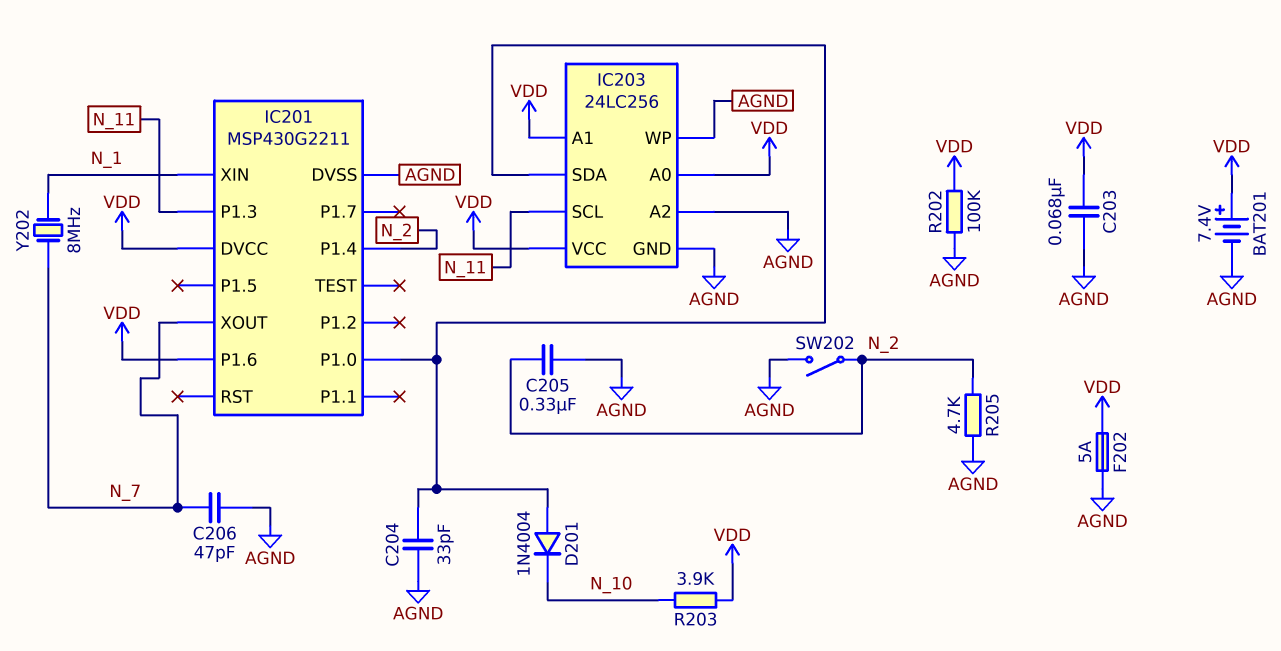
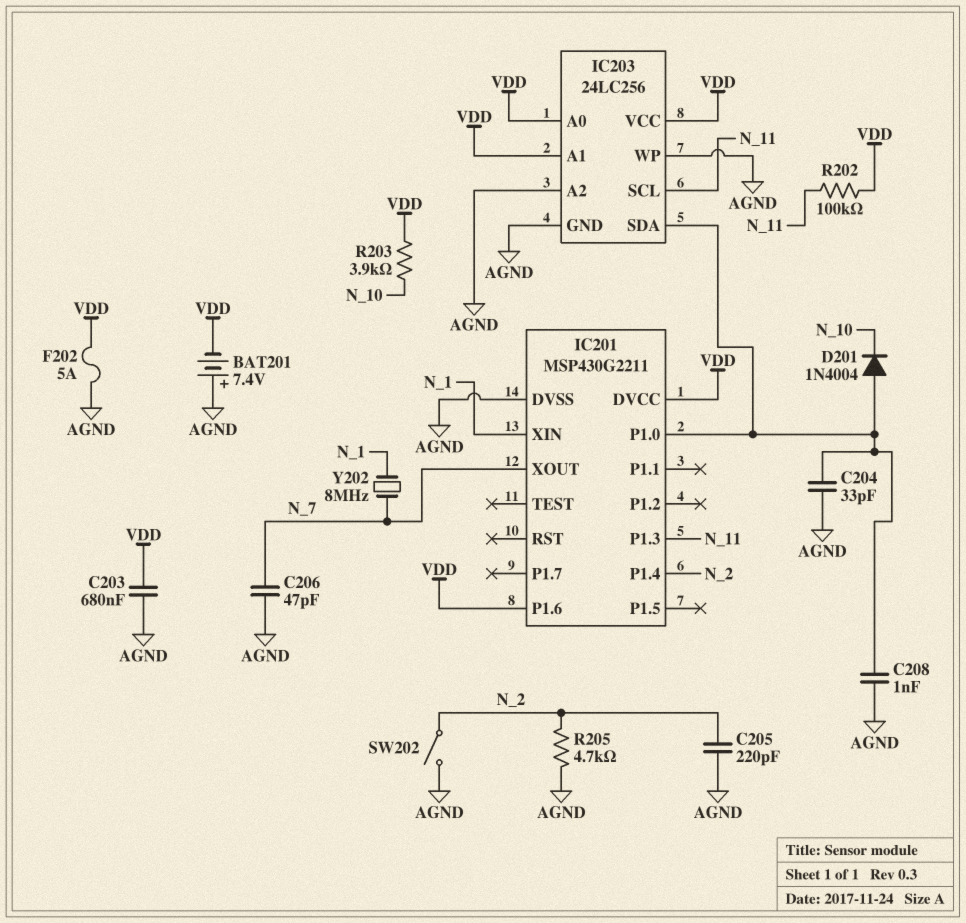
BAT201: 7.4V (plus VDD, minus AGND) -> 7.4V (plus AGND, minus VDD)
C203: 68nF (AGND, VDD) -> 680nF (AGND, VDD)
C205: 330nF (AGND, N_2) -> 220pF (AGND, N_2)
C208: none -> 1nF (AGND, IC201/P1.0)
R202: 100k (AGND, VDD) -> 100k (N_11, VDD)

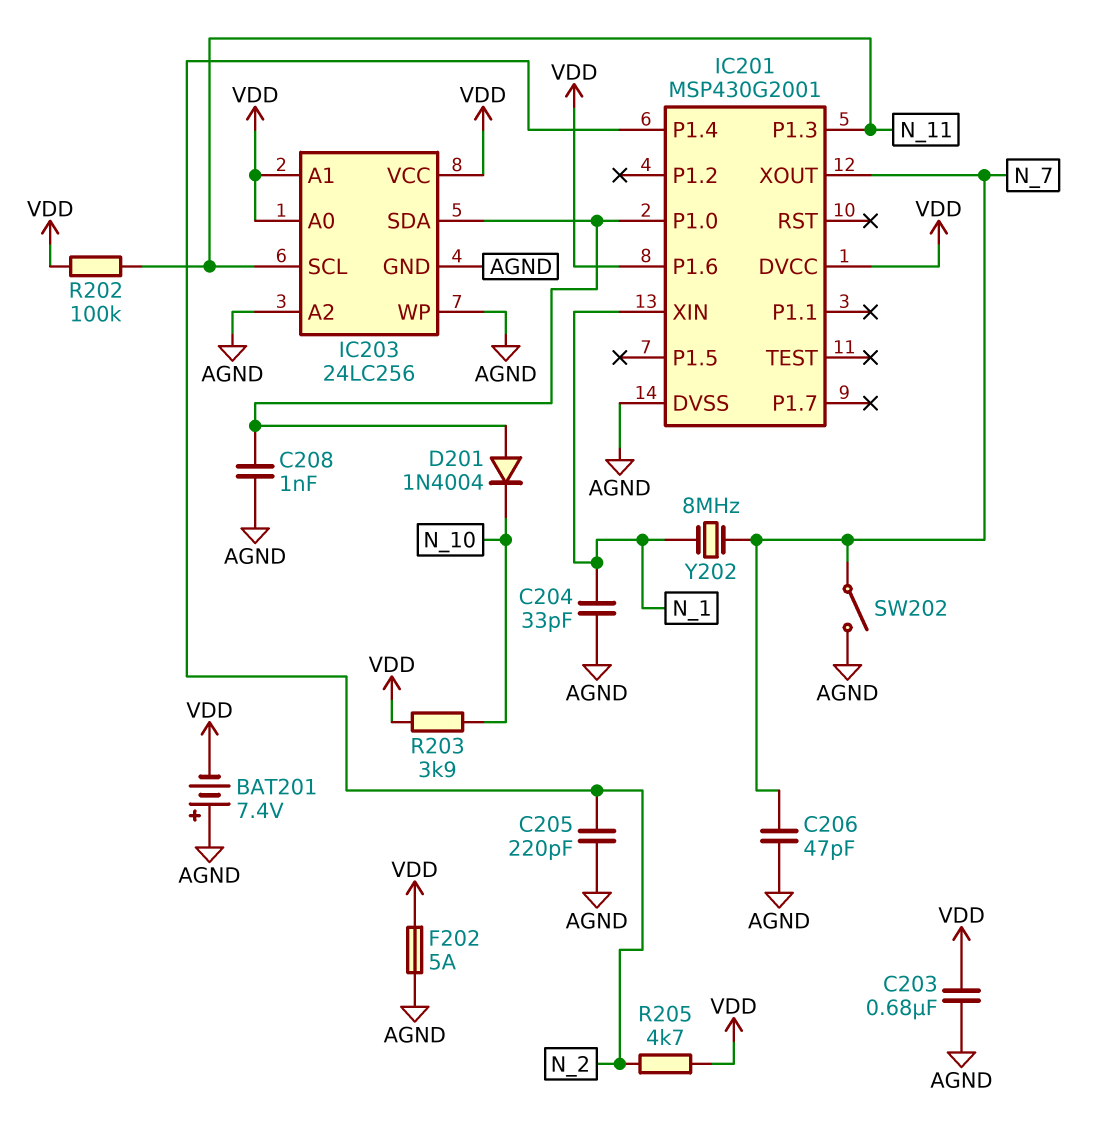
C204: 33pF (AGND, IC201/P1.0) -> 33pF (AGND, N_1)
IC201: MSP430G2211 -> MSP430G2001
R205: 4.7k (AGND, N_2) -> 4.7k (N_2, VDD)
SW202: switch (AGND, N_2) -> switch (AGND, N_7)

